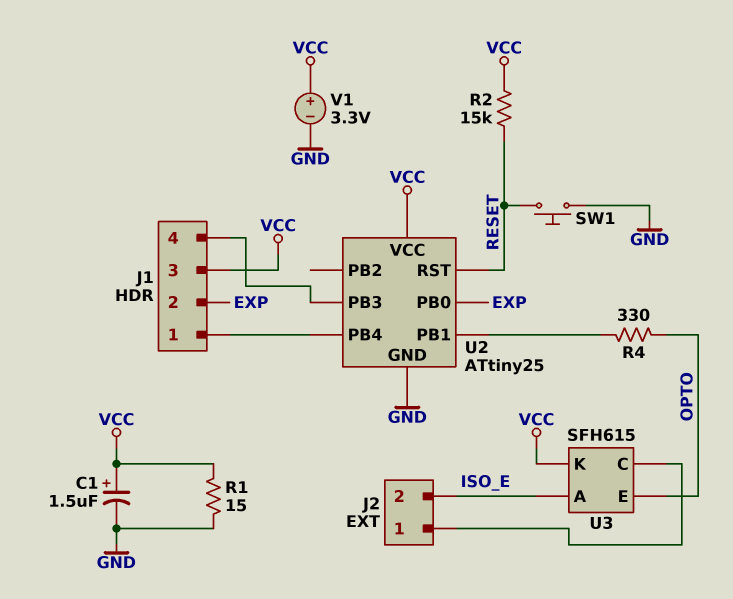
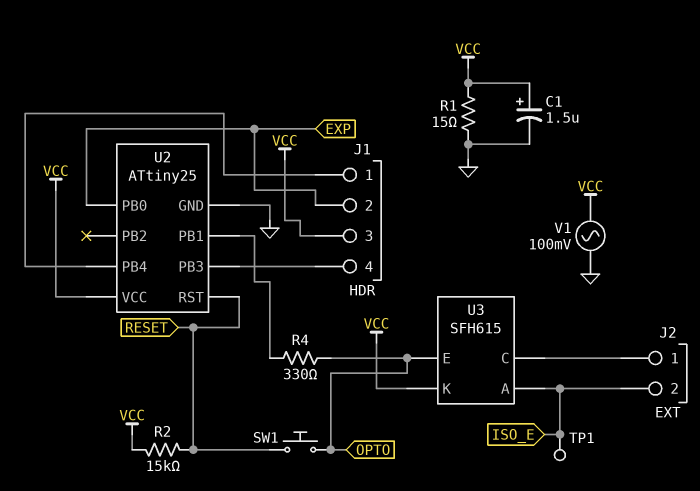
SW1: button (GND, RESET) -> button (OPTO, RESET)
TP1: none -> test point (ISO_E)
V1: 3.3V (plus VCC, minus GND) -> AC 100mV (GND, VCC)

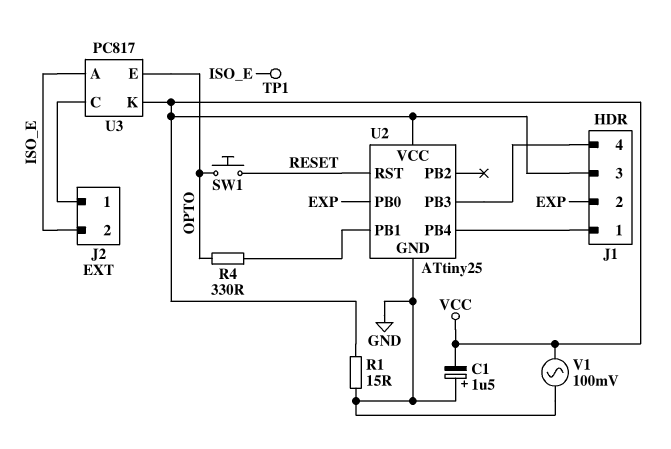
C1: 1.5uF (plus VCC, minus GND) -> 1.5uF (plus GND, minus VCC)
R2: 15k (RESET, VCC) -> none
U3: SFH615 -> PC817

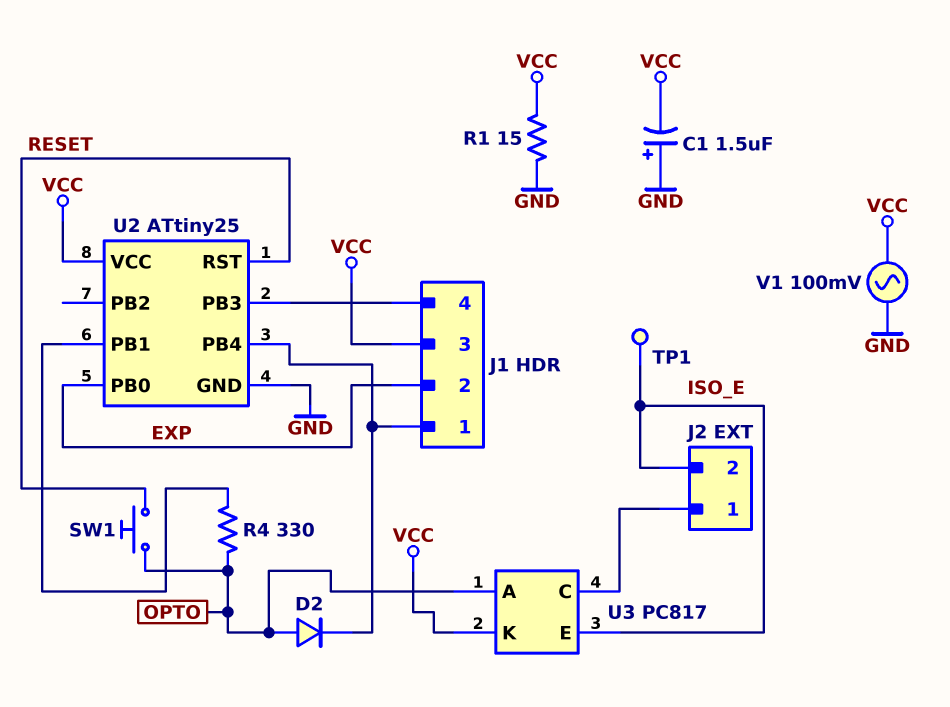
D2: none -> diode (A OPTO, K J1/1)
U3 pin A: ISO_E -> OPTO
U3 pin E: OPTO -> ISO_E

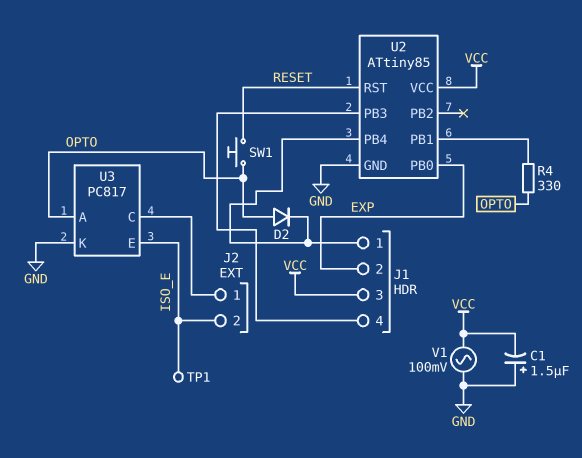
R1: 15 (GND, VCC) -> none
U2: ATtiny25 -> ATtiny85
U3 pin K: VCC -> GND

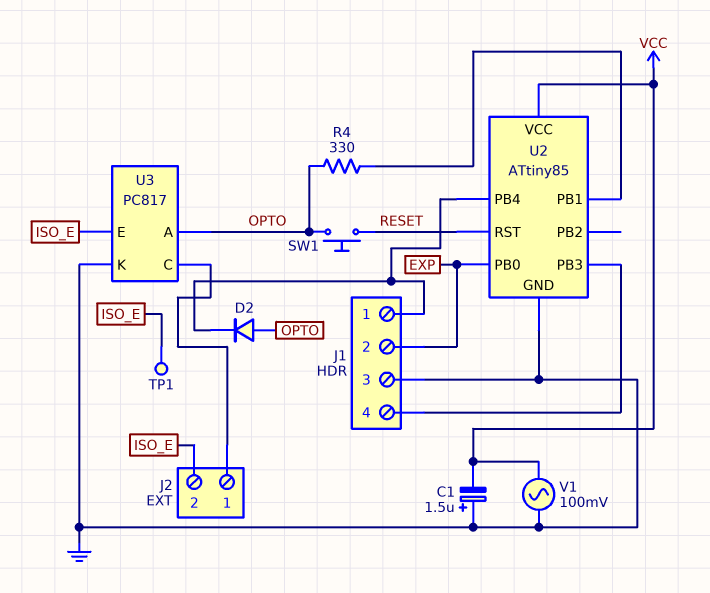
J1 pin 3: VCC -> GND

